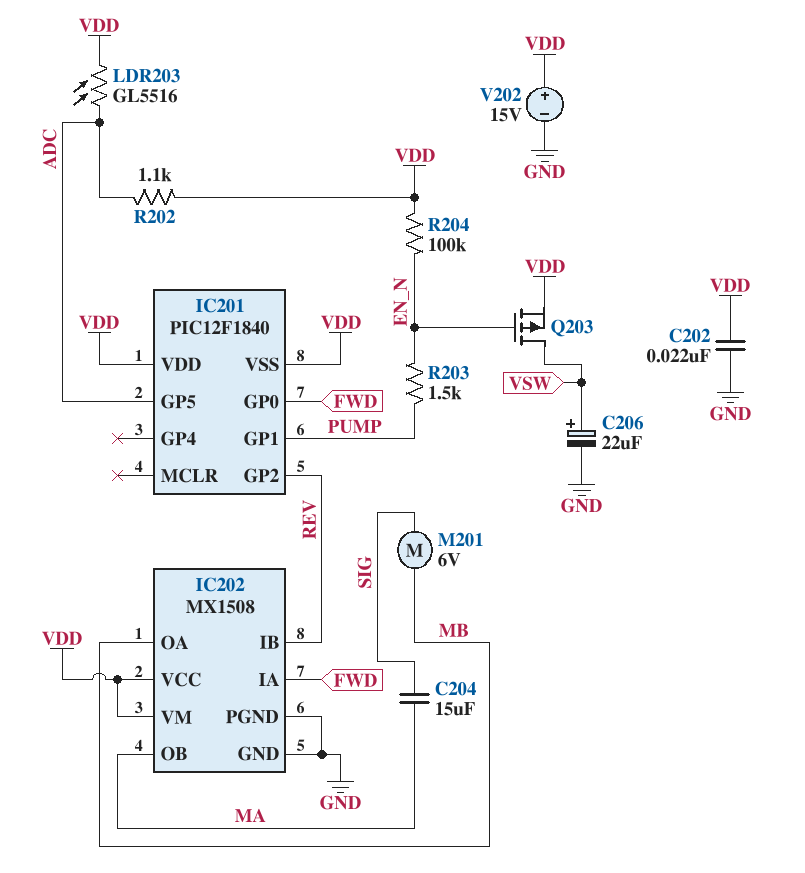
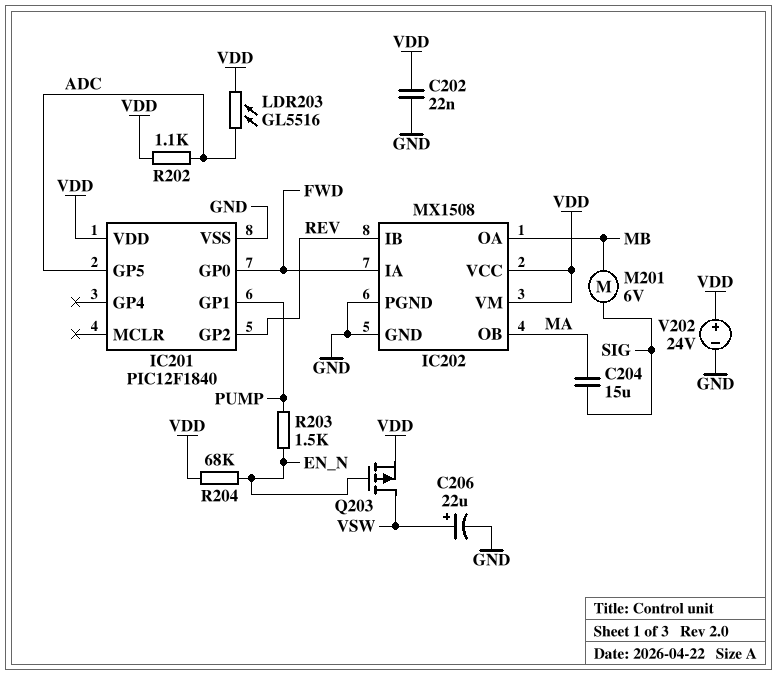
IC201 pin VSS: VDD -> GND
R204: 100k (EN_N, VDD) -> 68k (EN_N, VDD)
V202: 15V (plus VDD, minus GND) -> 24V (plus VDD, minus GND)

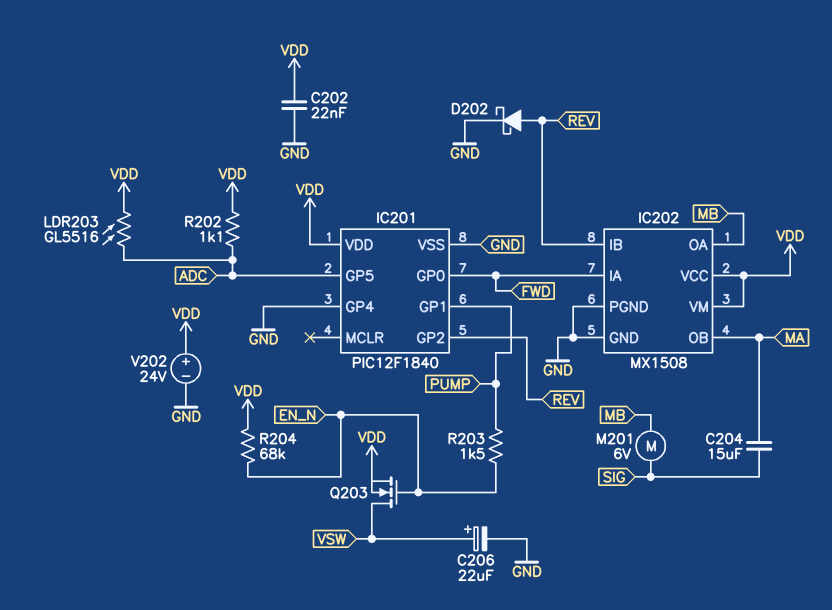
D202: none -> schottky (A REV, K GND)
IC201 pin GP4: none -> GND
Q203: PMOS (G EN_N, D VSW, S VDD) -> NMOS (G EN_N, D VSW, S VDD)

